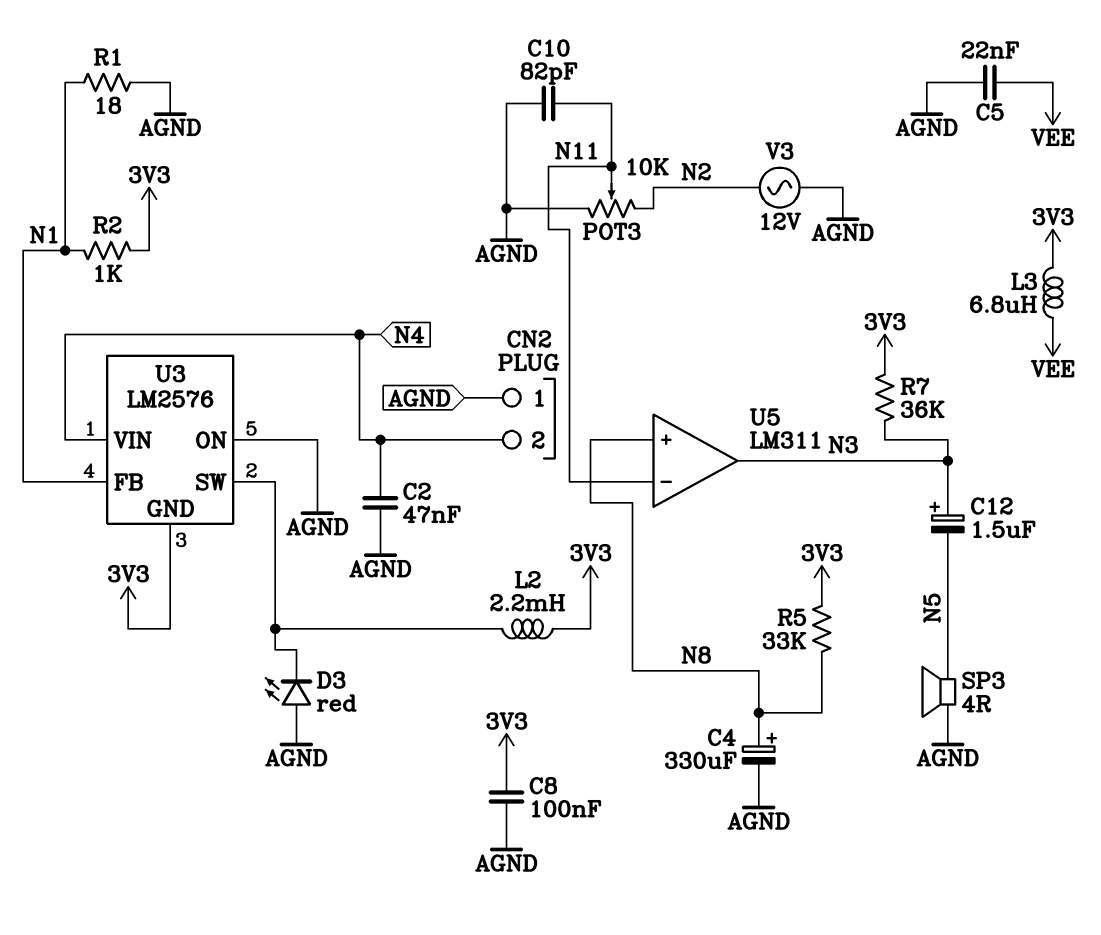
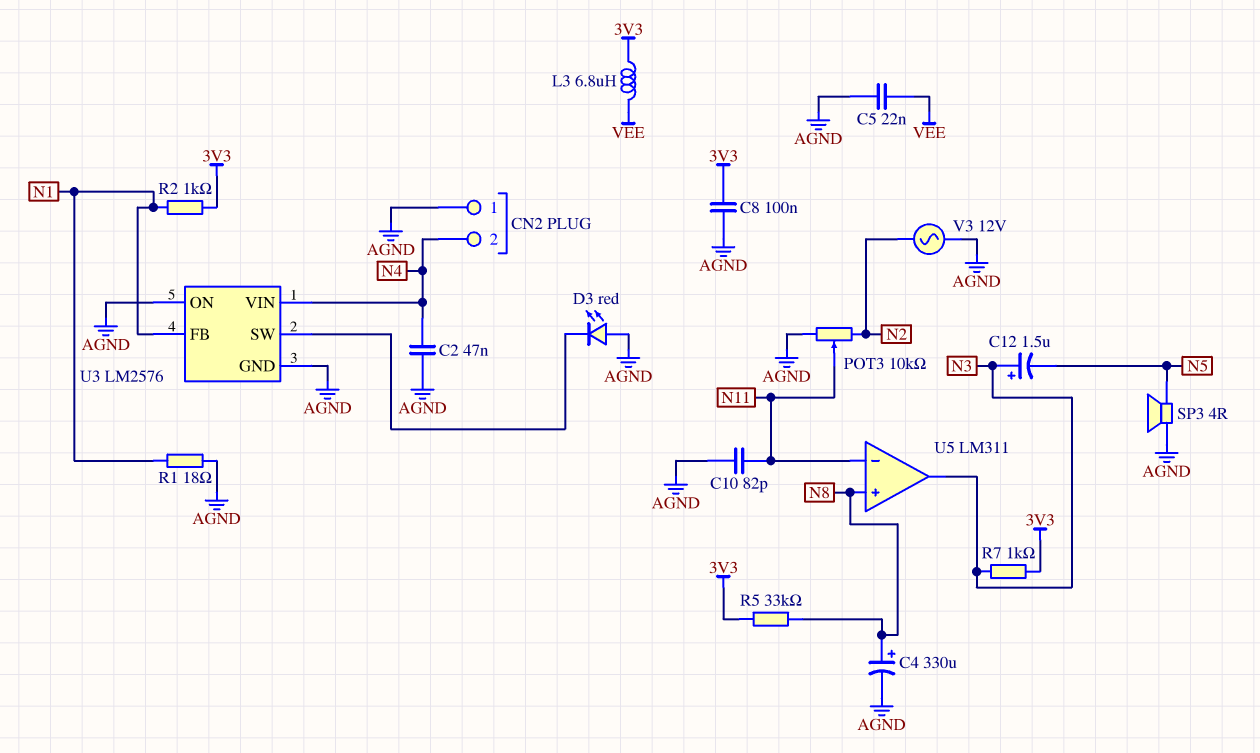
L2: 2.2mH (3V3, U3/SW) -> none
R7: 36k (3V3, N3) -> 1k (3V3, N3)
U3 pin GND: 3V3 -> AGND

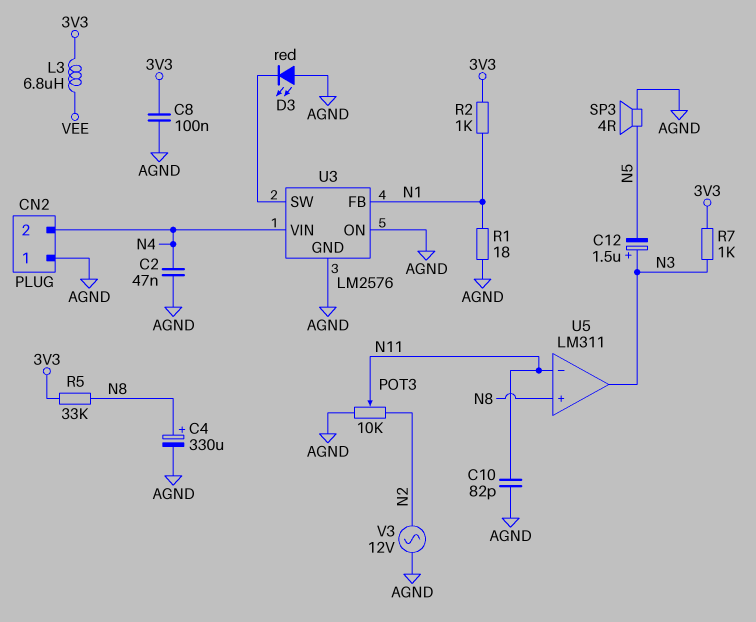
C5: 22nF (AGND, VEE) -> none

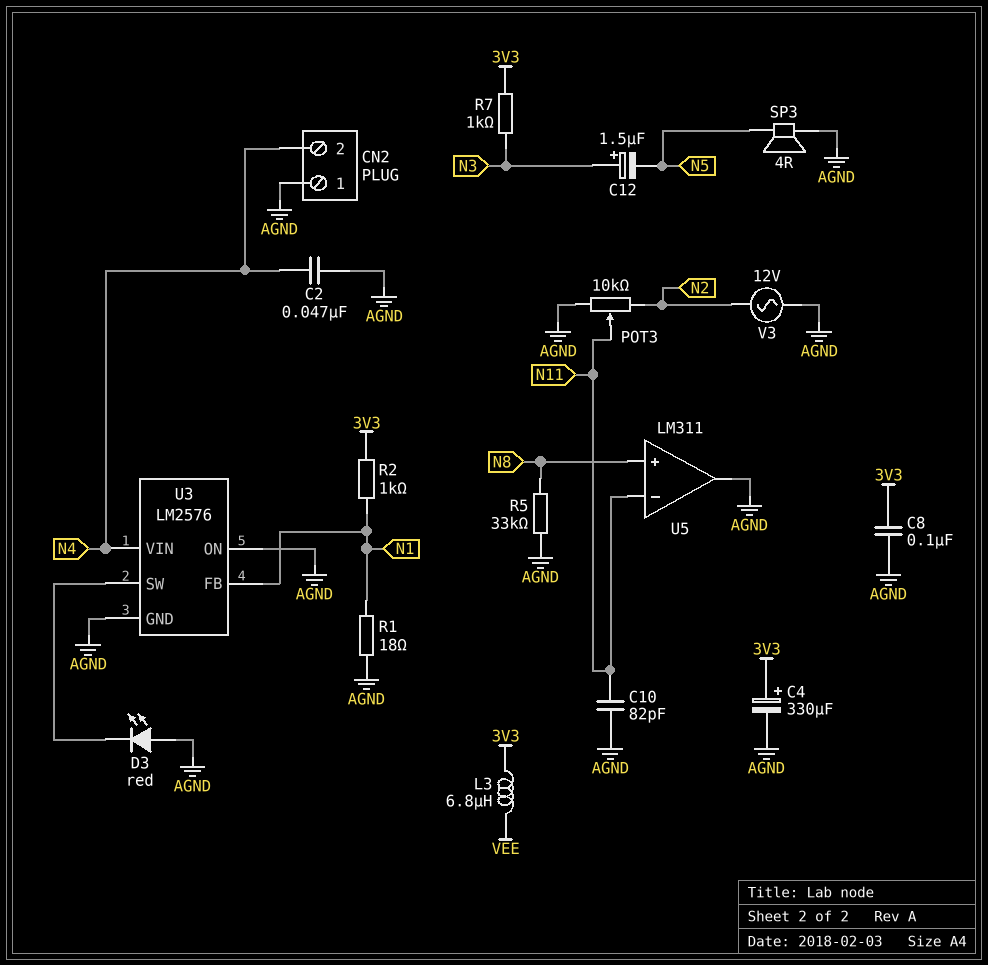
C4: 330uF (plus N8, minus AGND) -> 330uF (plus 3V3, minus AGND)
R5: 33k (3V3, N8) -> 33k (AGND, N8)
U5 pin out: N3 -> AGND

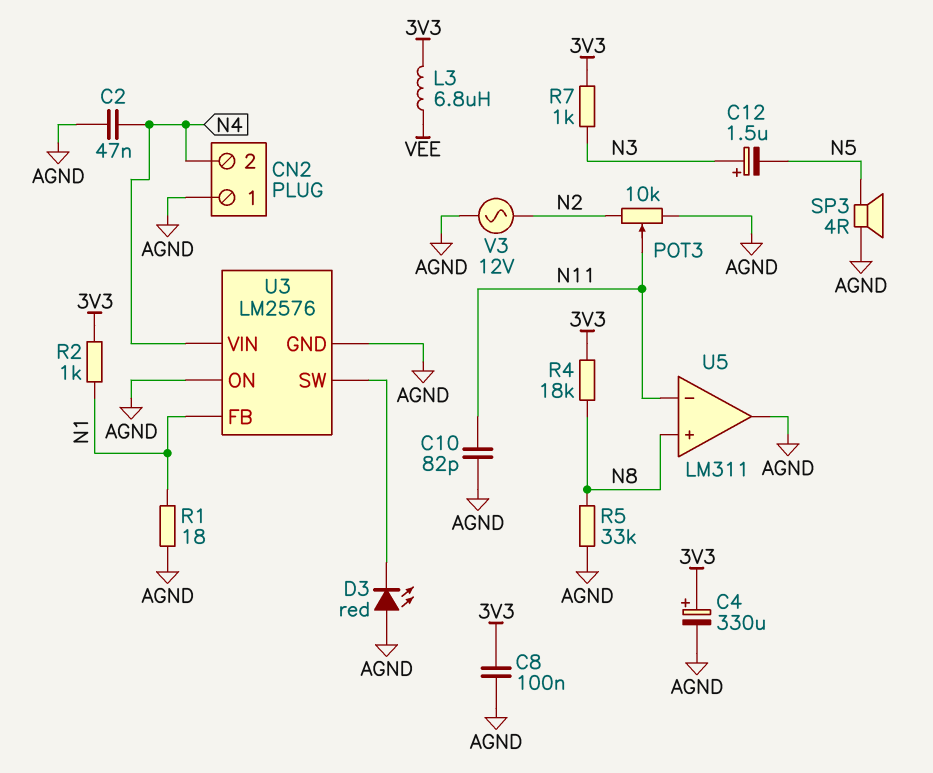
R4: none -> 18k (3V3, N8)

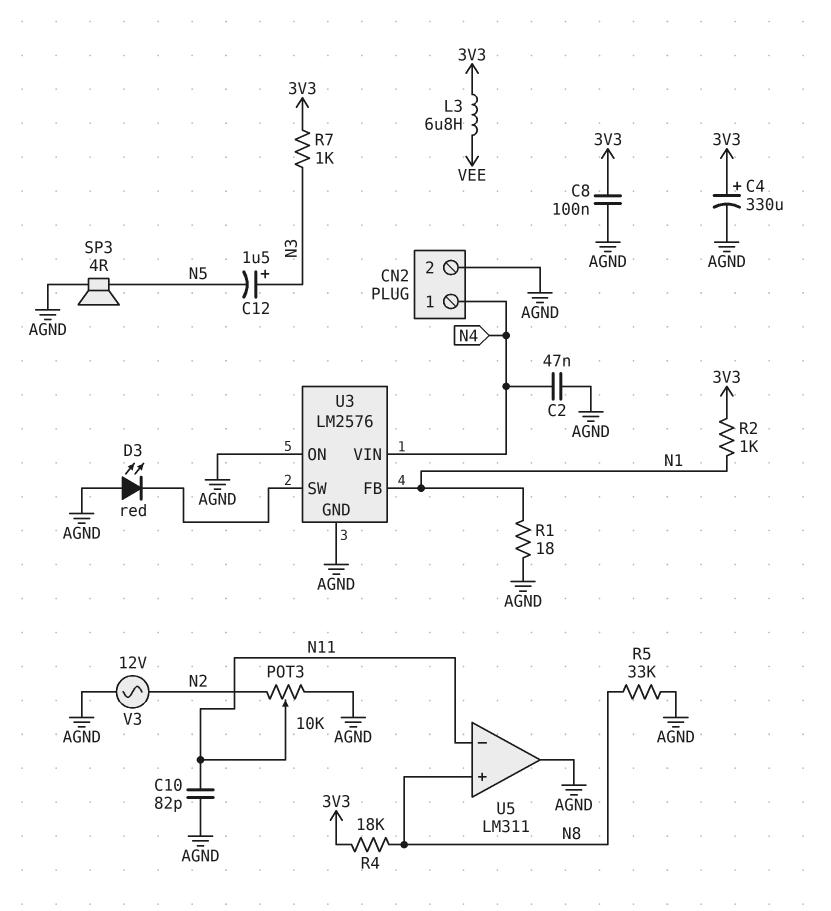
CN2 pin 1: AGND -> N4
CN2 pin 2: N4 -> AGND

